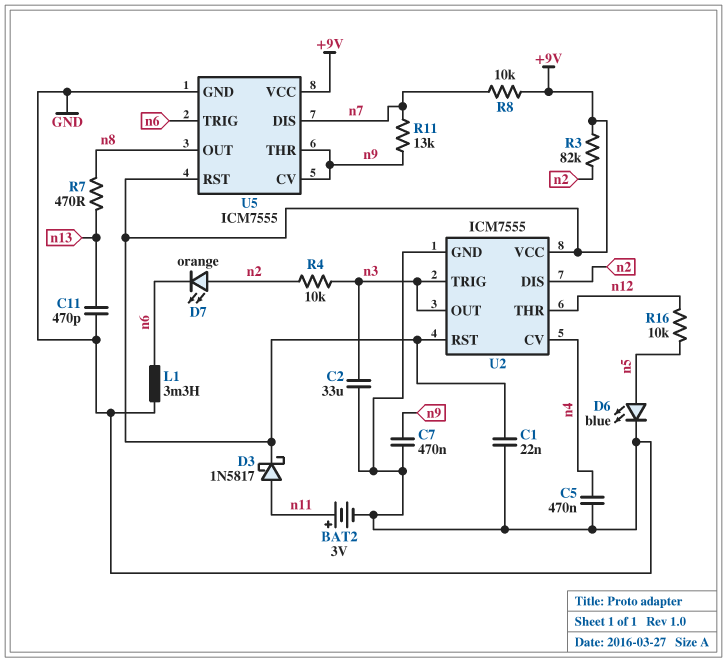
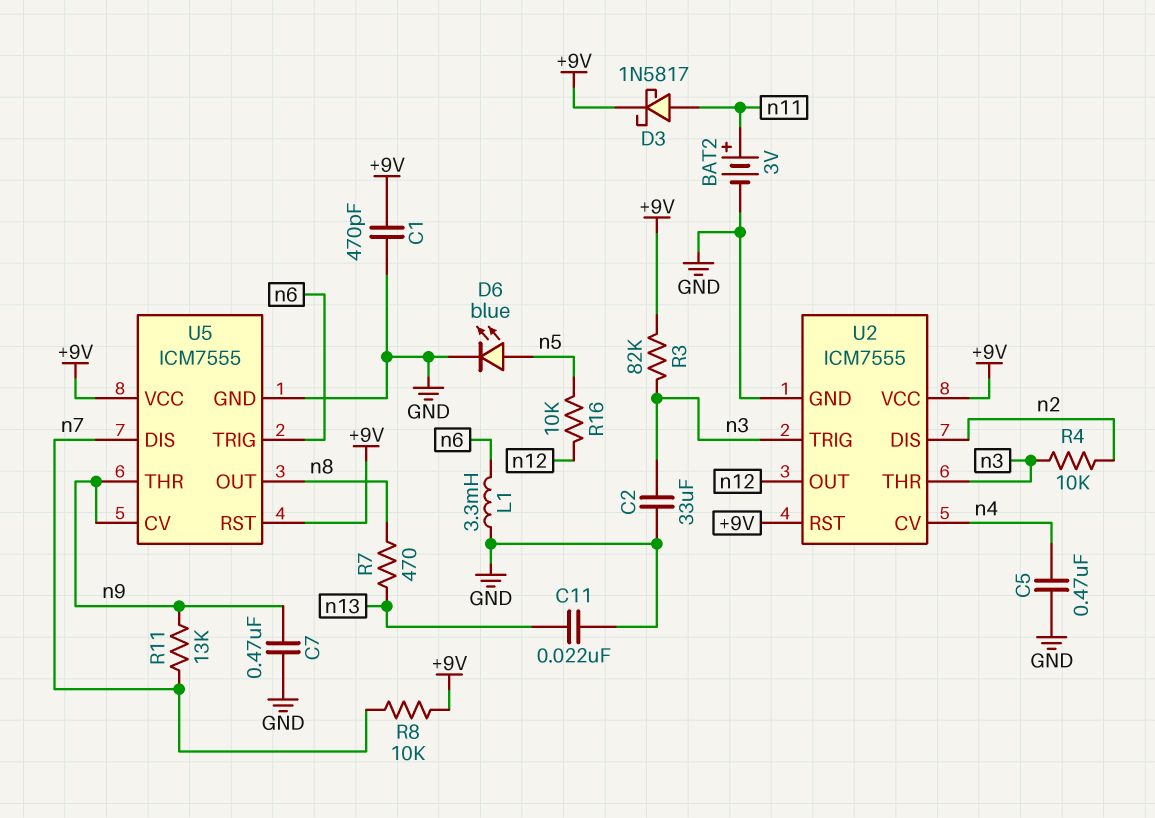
C1: 22nF (+9V, GND) -> 470pF (+9V, GND)
C11: 470pF (GND, n13) -> 22nF (GND, n13)
D7: LED orange (A n2, K n6) -> none
R3: 82k (+9V, n2) -> 82k (+9V, n3)
U2 pin OUT: n3 -> n12
U2 pin THR: n12 -> n3

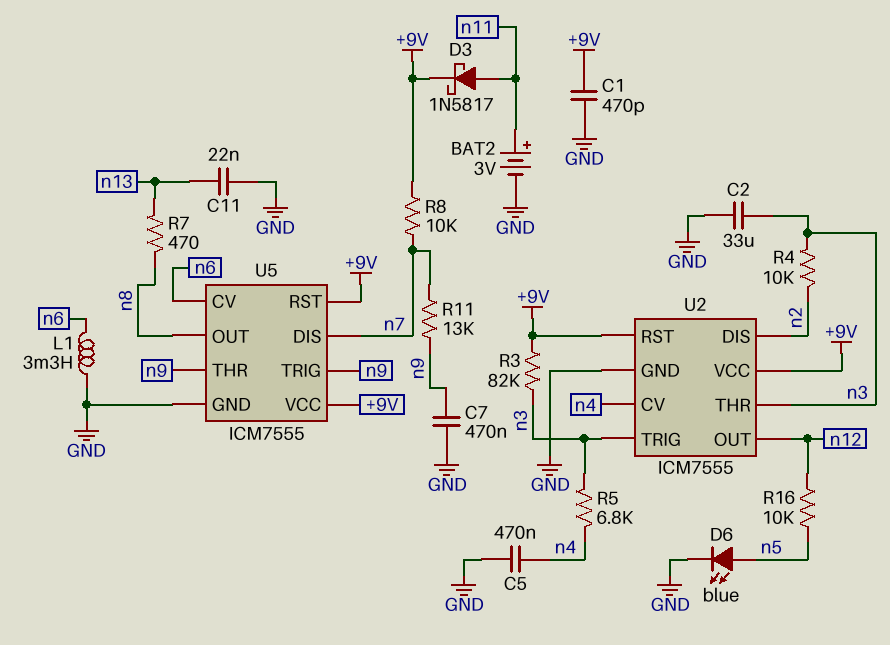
R5: none -> 6.8k (n3, n4)
U5 pin CV: n9 -> n6
U5 pin TRIG: n6 -> n9

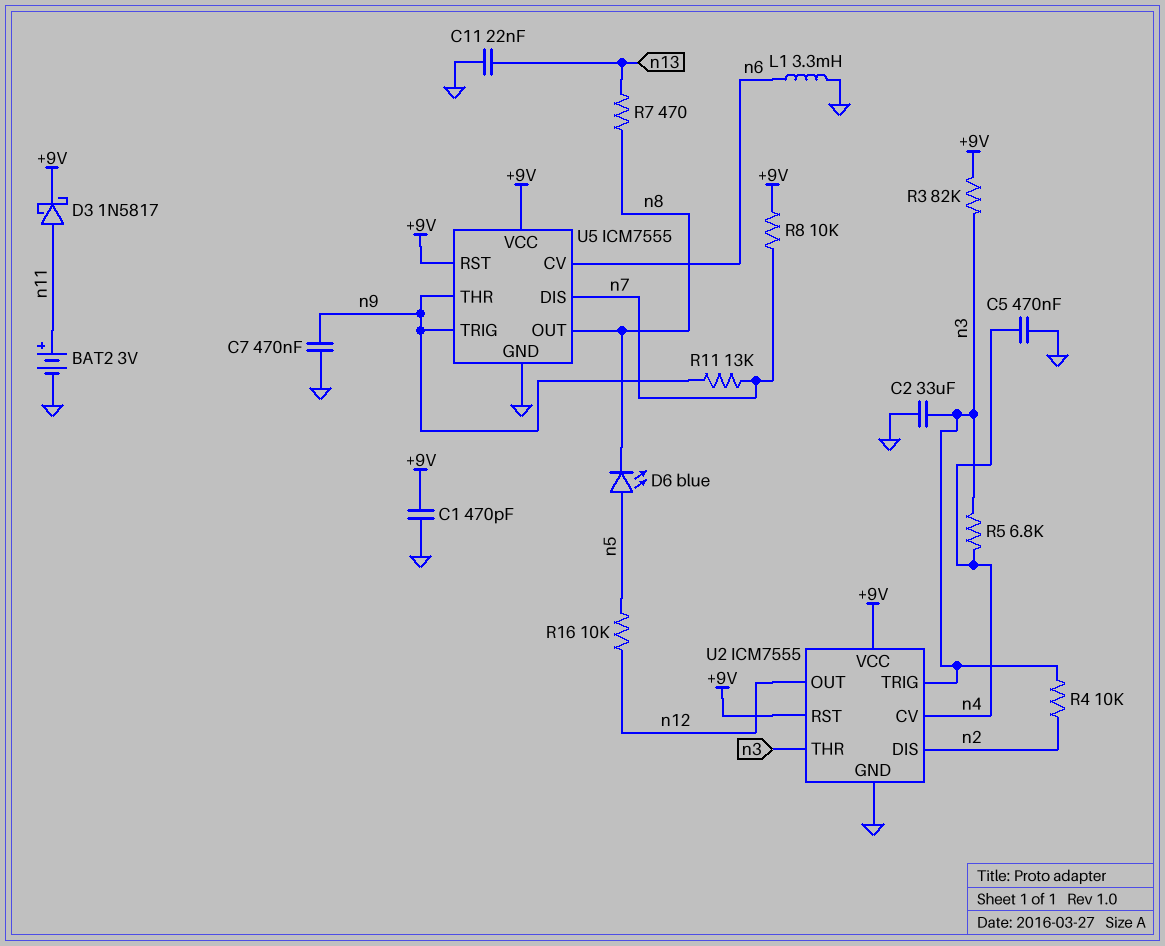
D6: LED blue (A n5, K GND) -> LED blue (A n5, K n8)

